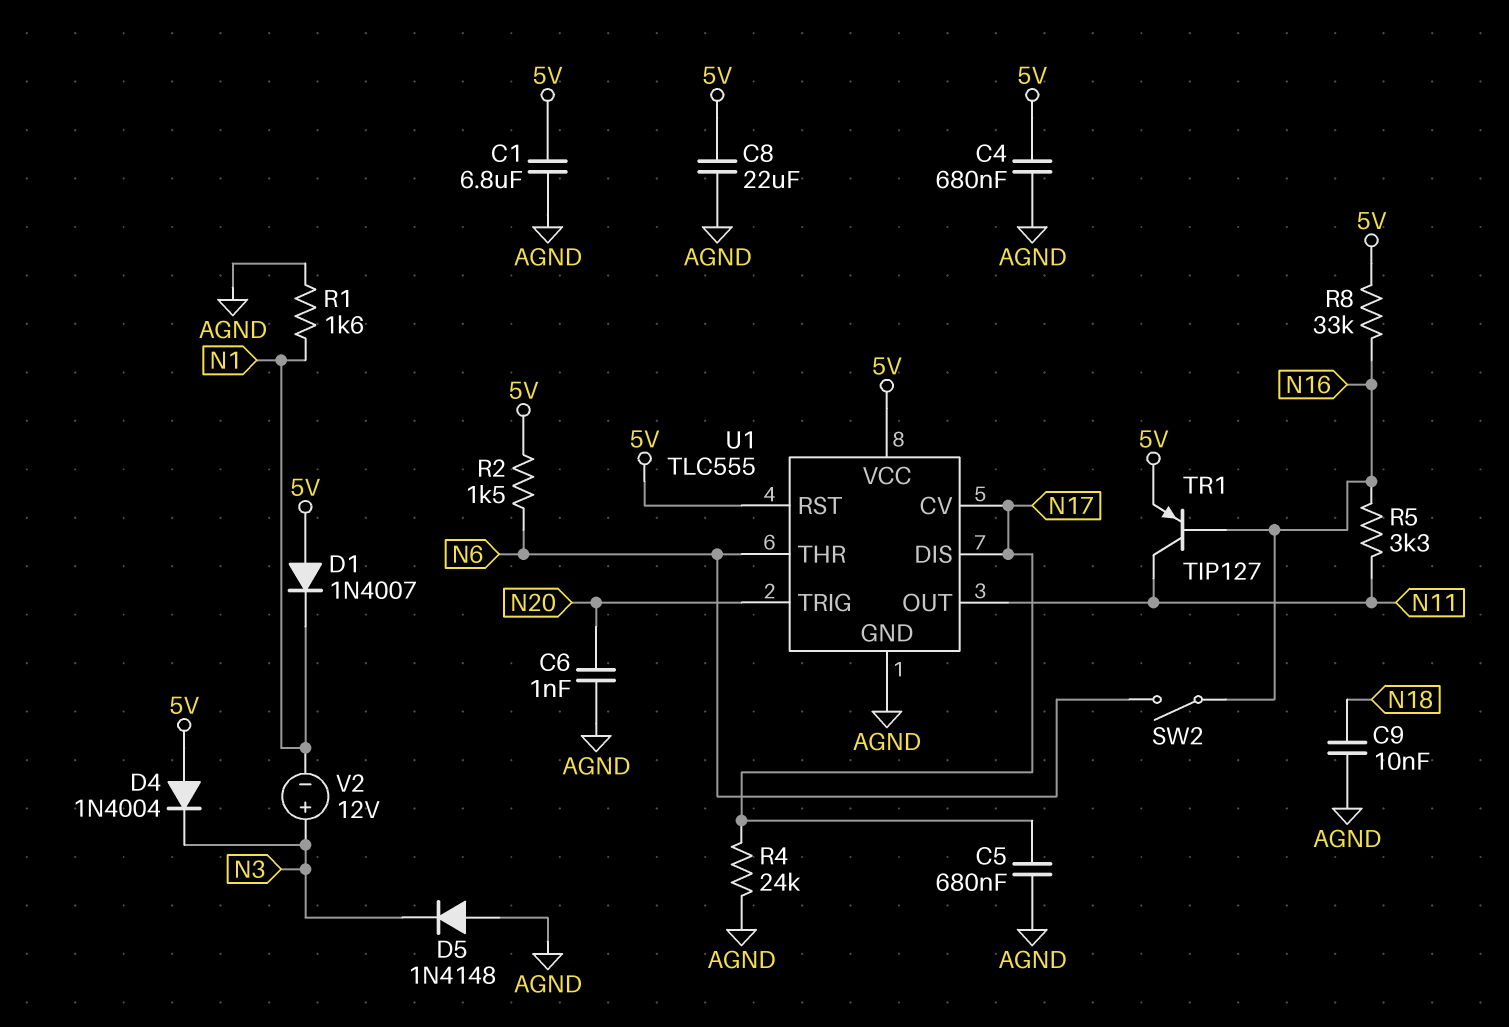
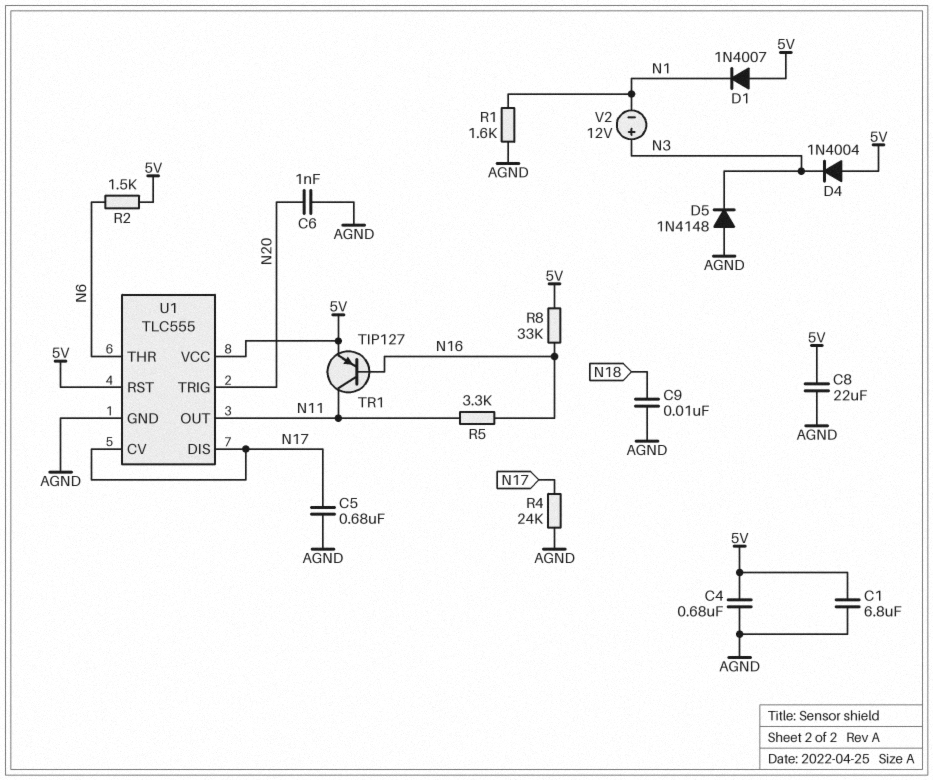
SW2: switch (N6, N16) -> none

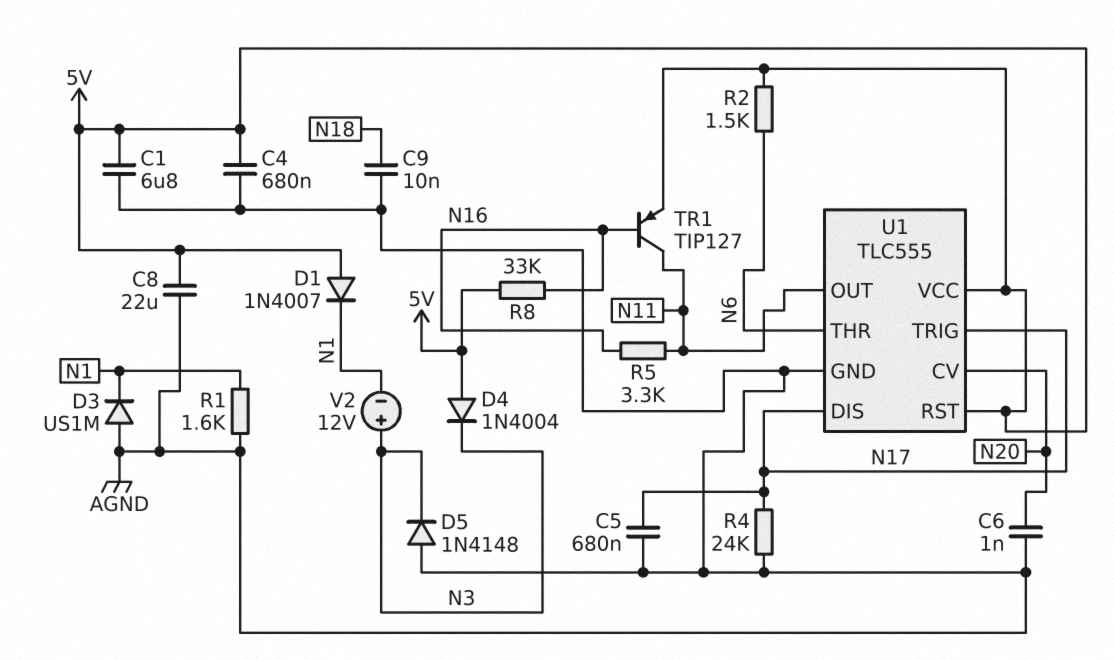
D3: none -> diode US1M (A AGND, K N1)
U1 pin CV: N17 -> N20
U1 pin TRIG: N20 -> N17

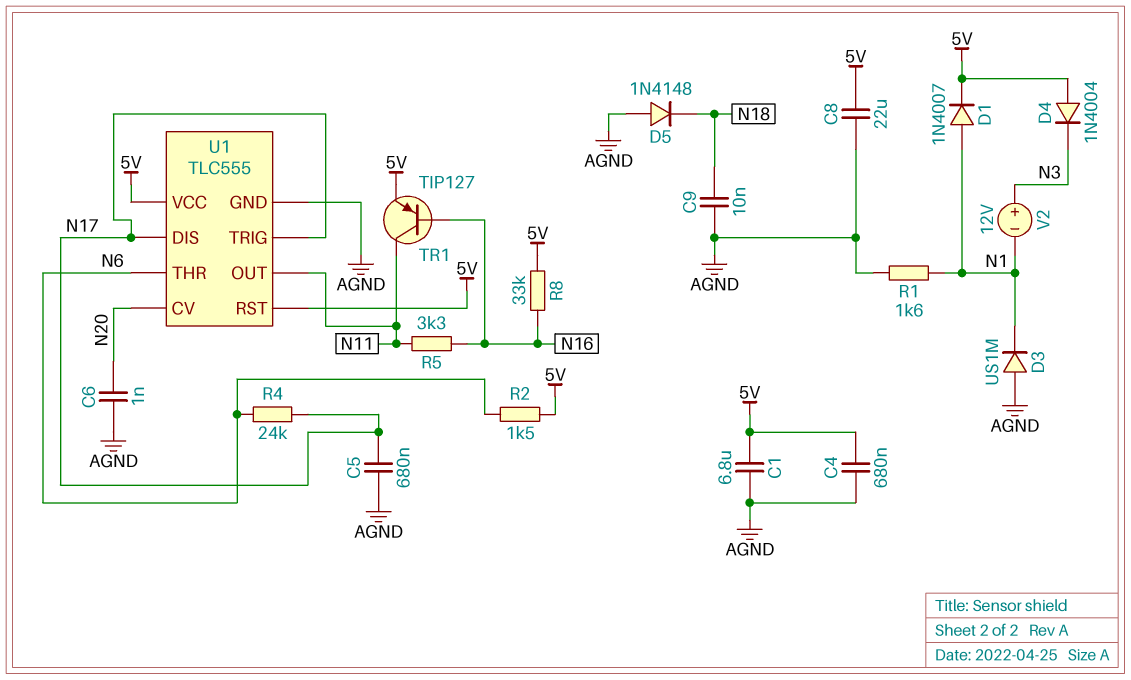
D1: diode 1N4007 (A 5V, K N1) -> diode 1N4007 (A N1, K 5V)
D5: diode 1N4148 (A AGND, K N3) -> diode 1N4148 (A AGND, K N18)
R4: 24k (AGND, N17) -> 24k (N6, N17)

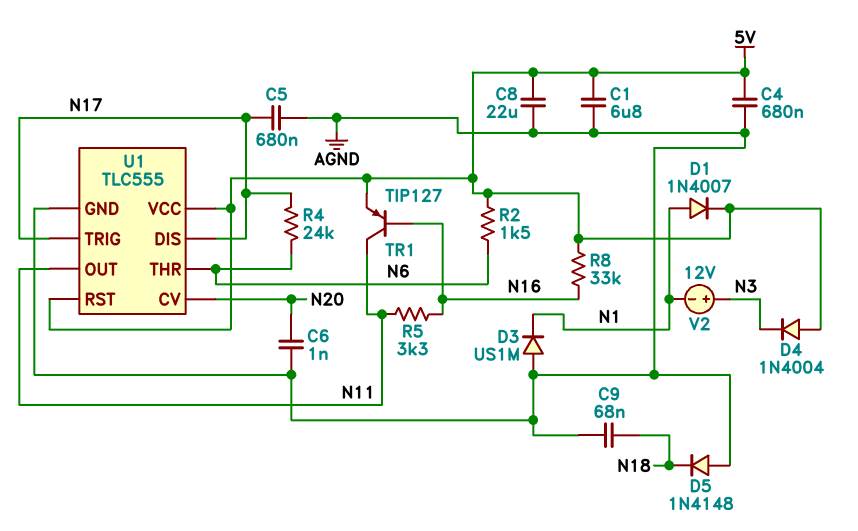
C9: 10nF (AGND, N18) -> 68nF (AGND, N18)
R1: 1.6k (AGND, N1) -> none

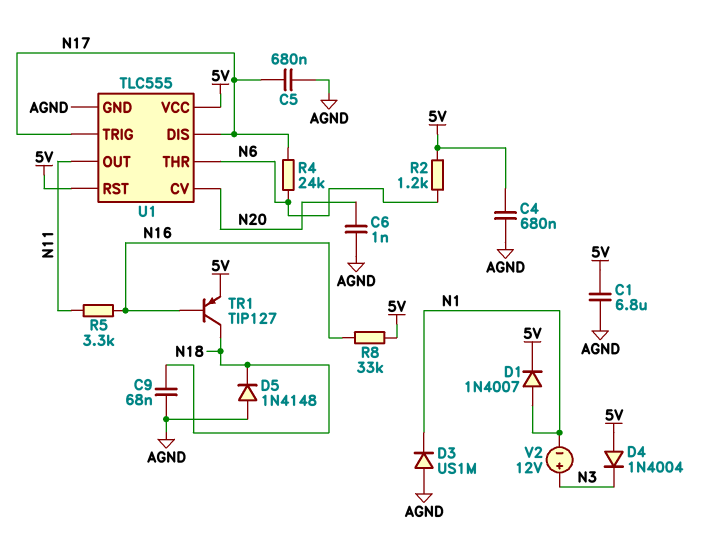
C8: 22uF (5V, AGND) -> none
R2: 1.5k (5V, N6) -> 1.2k (5V, N6)
TR1: PNP TIP127 (B N16, C N11, E 5V) -> PNP TIP127 (B N16, C N18, E 5V)

